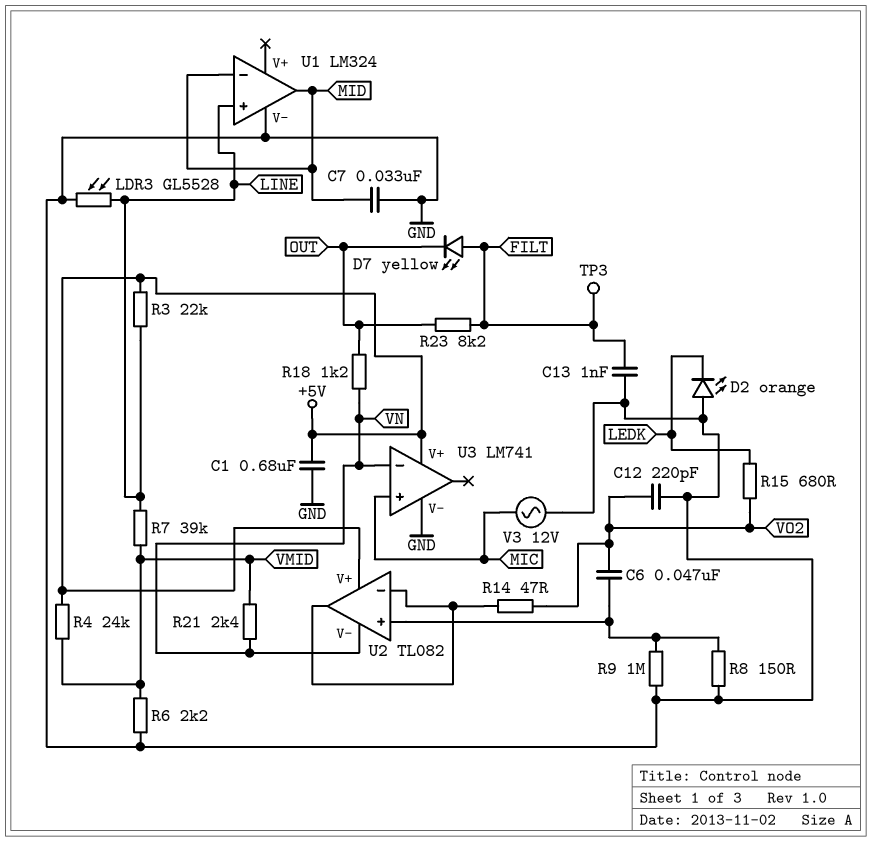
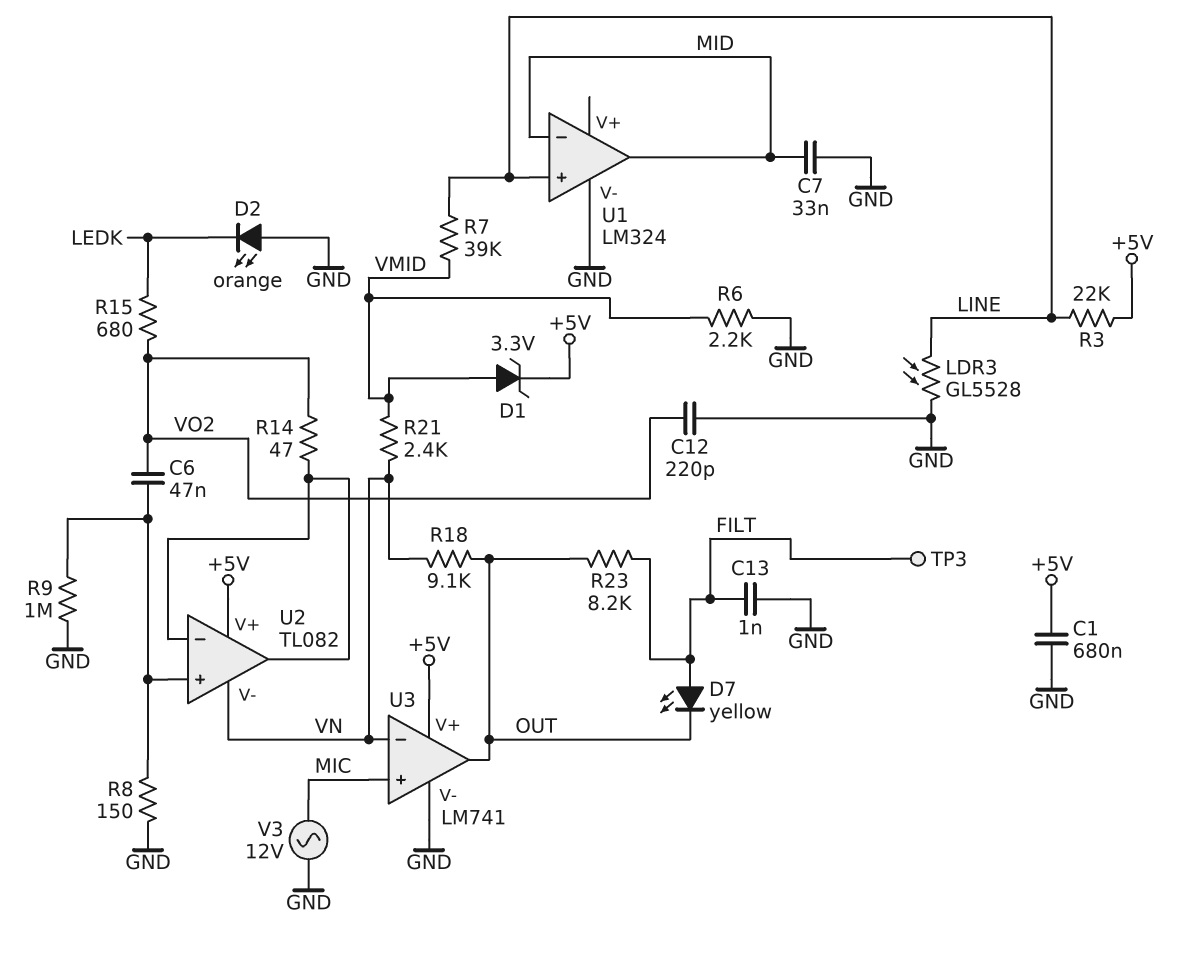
D1: none -> zener 3.3V (A VMID, K +5V)
R4: 24k (+5V, VMID) -> none
R18: 1.2k (OUT, VN) -> 9.1k (OUT, VN)
U3 pin out: none -> OUT

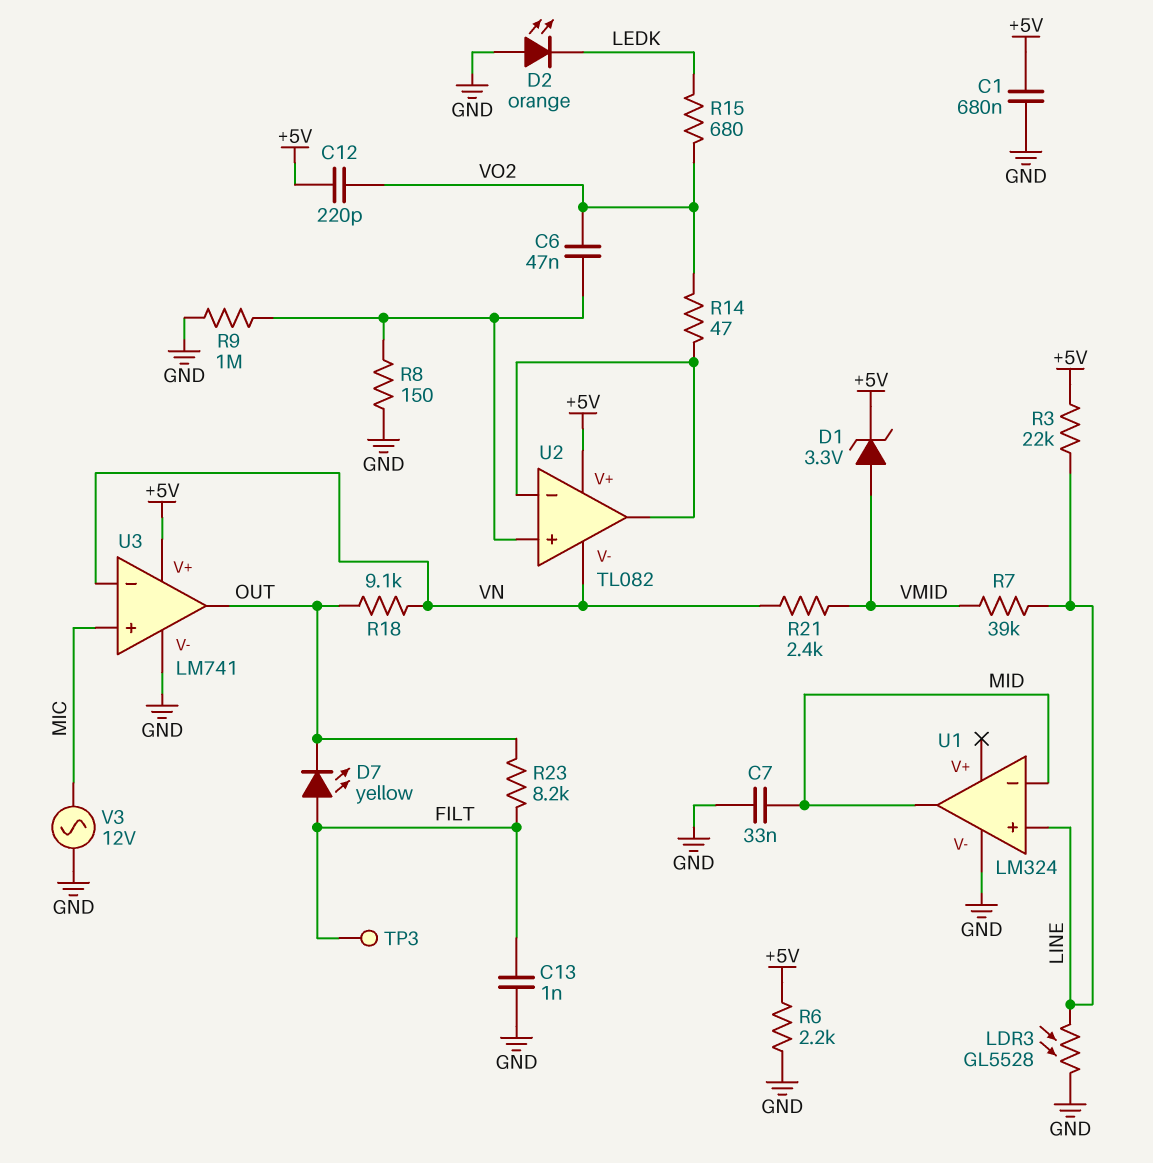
C12: 220pF (GND, VO2) -> 220pF (+5V, VO2)
R6: 2.2k (GND, VMID) -> 2.2k (+5V, GND)

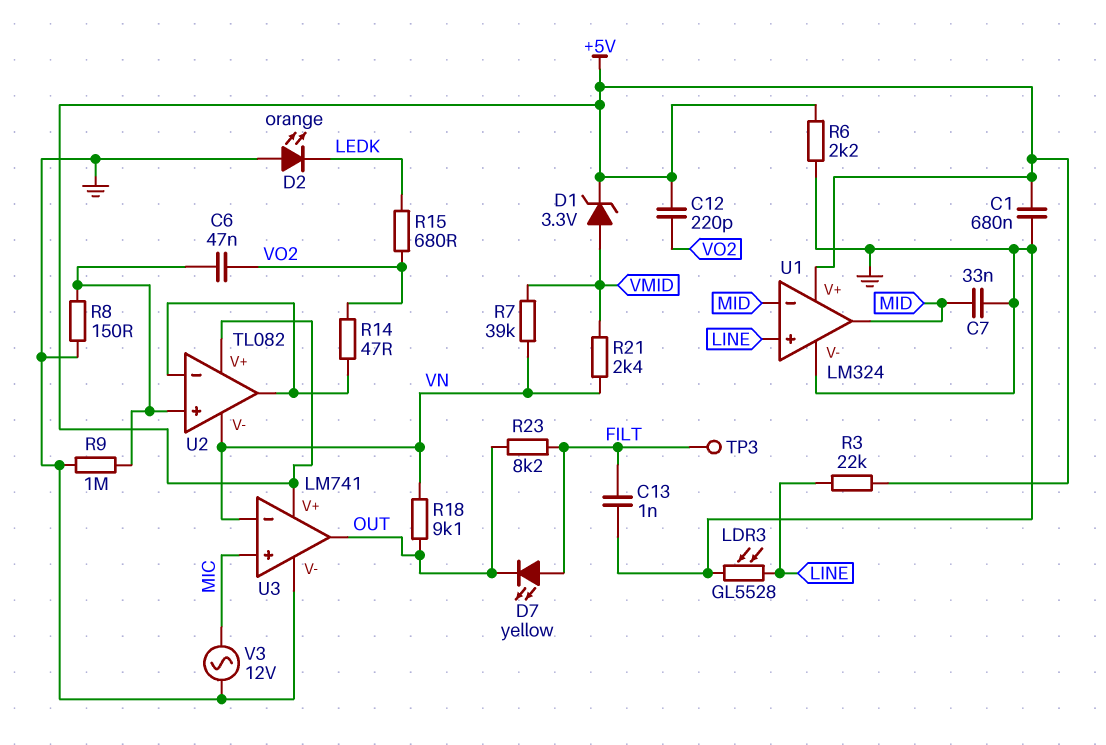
R7: 39k (LINE, VMID) -> 39k (VMID, VN)
U1 pin V+: none -> +5V

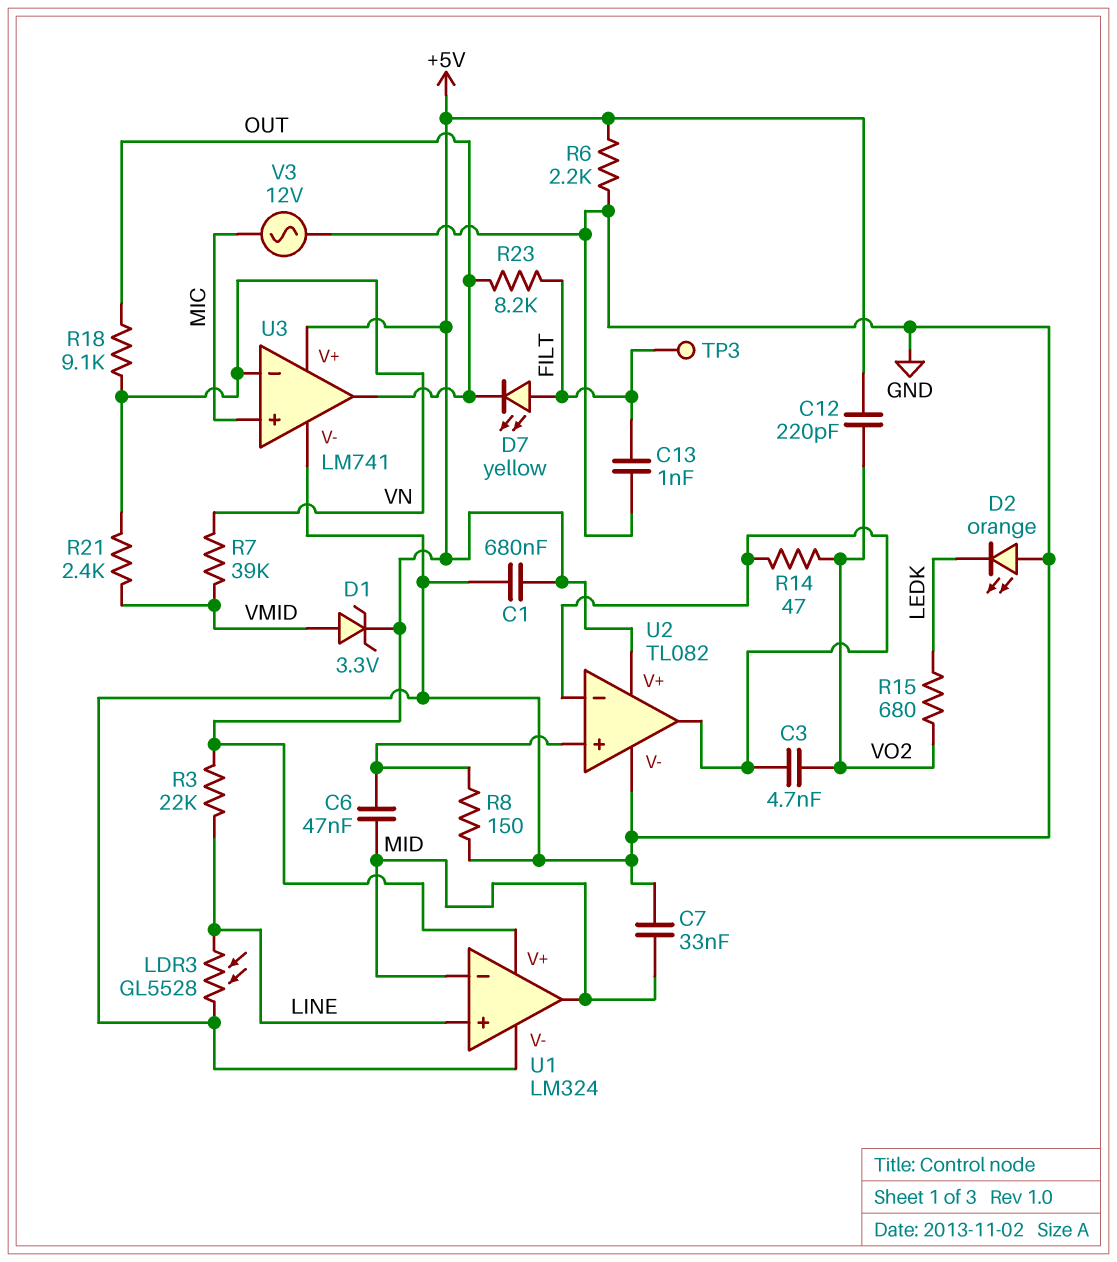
C3: none -> 4.7nF (U2/in-, VO2)
C6: 47nF (U2/in+, VO2) -> 47nF (MID, U2/in+)
R9: 1M (GND, U2/in+) -> none
U2 pin V-: VN -> GND

